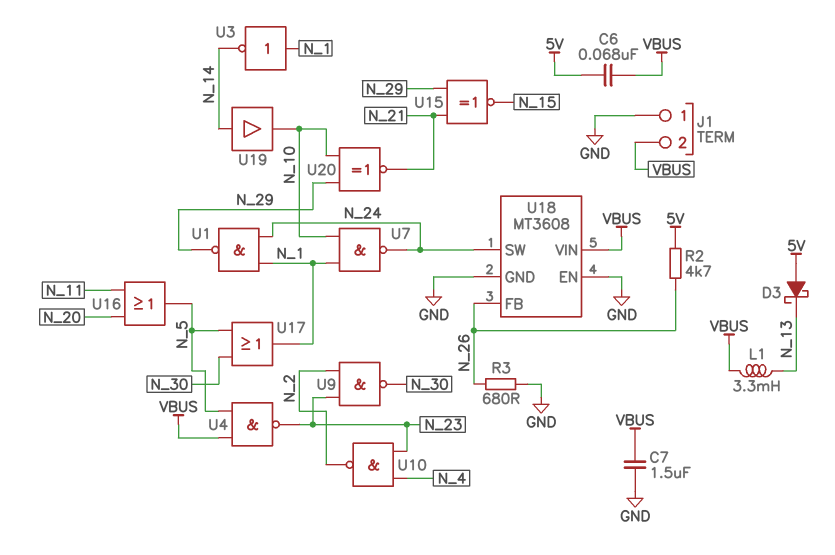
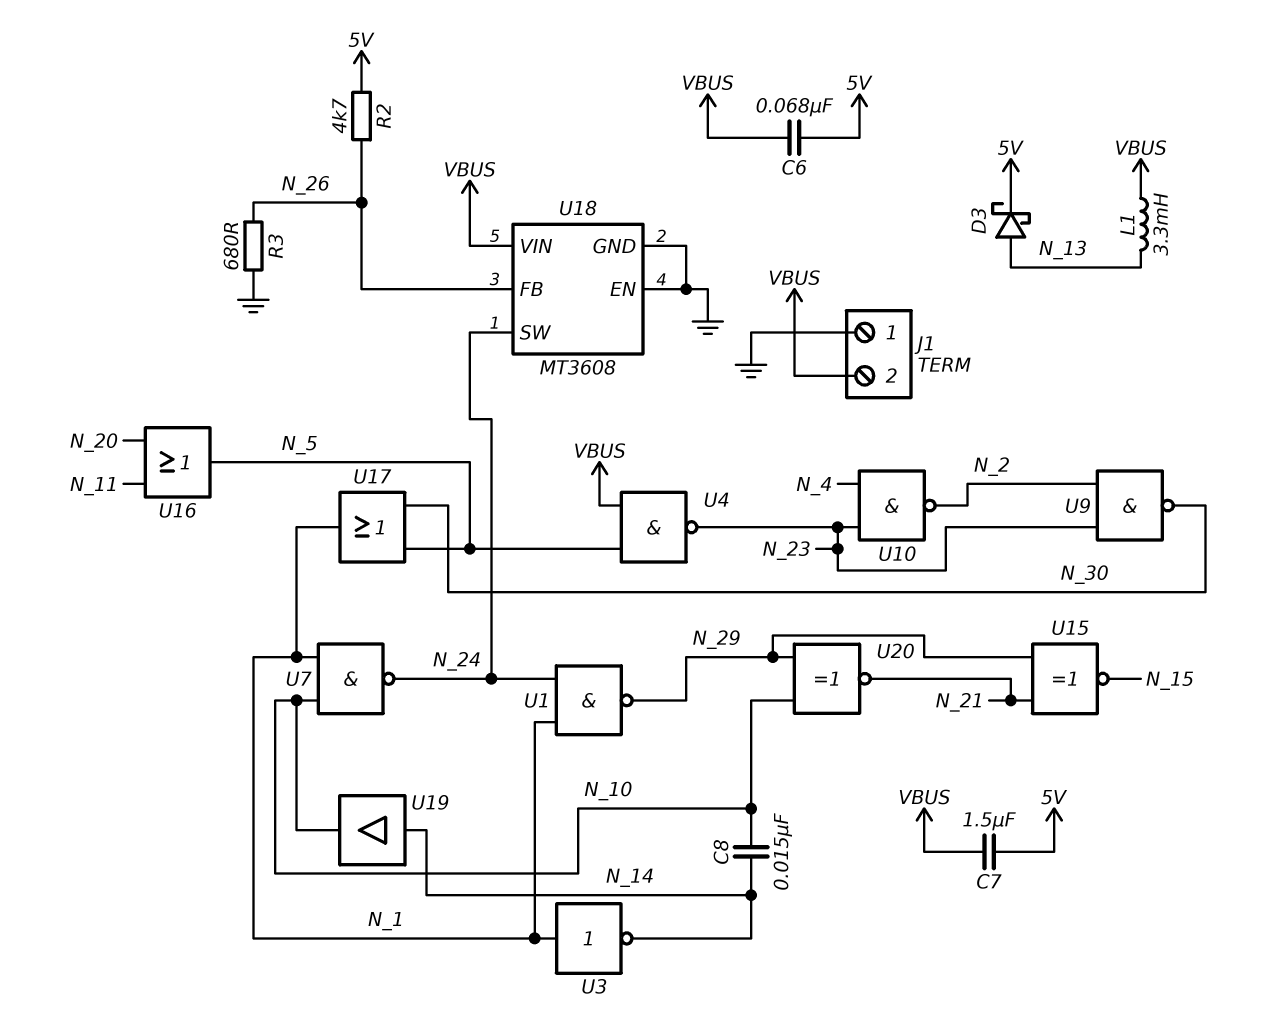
C7: 1.5uF (GND, VBUS) -> 1.5uF (5V, VBUS)
C8: none -> 15nF (N_10, N_14)
D3: schottky (A 5V, K N_13) -> schottky (A N_13, K 5V)

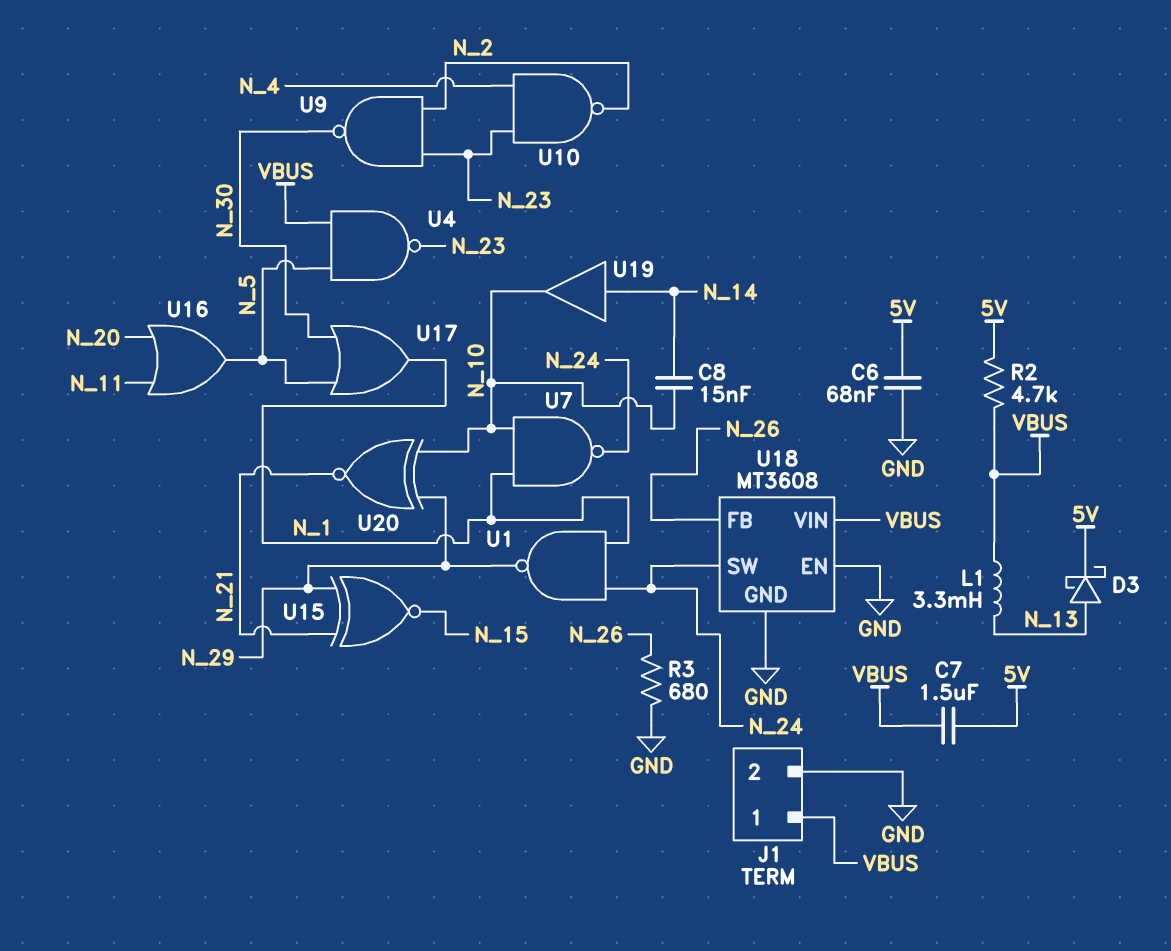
C6: 68nF (5V, VBUS) -> 68nF (5V, GND)
J1 pin 1: GND -> VBUS
J1 pin 2: VBUS -> GND
R2: 4.7k (5V, N_26) -> 4.7k (5V, VBUS)
U3: NOT (in N_1, out N_14) -> none

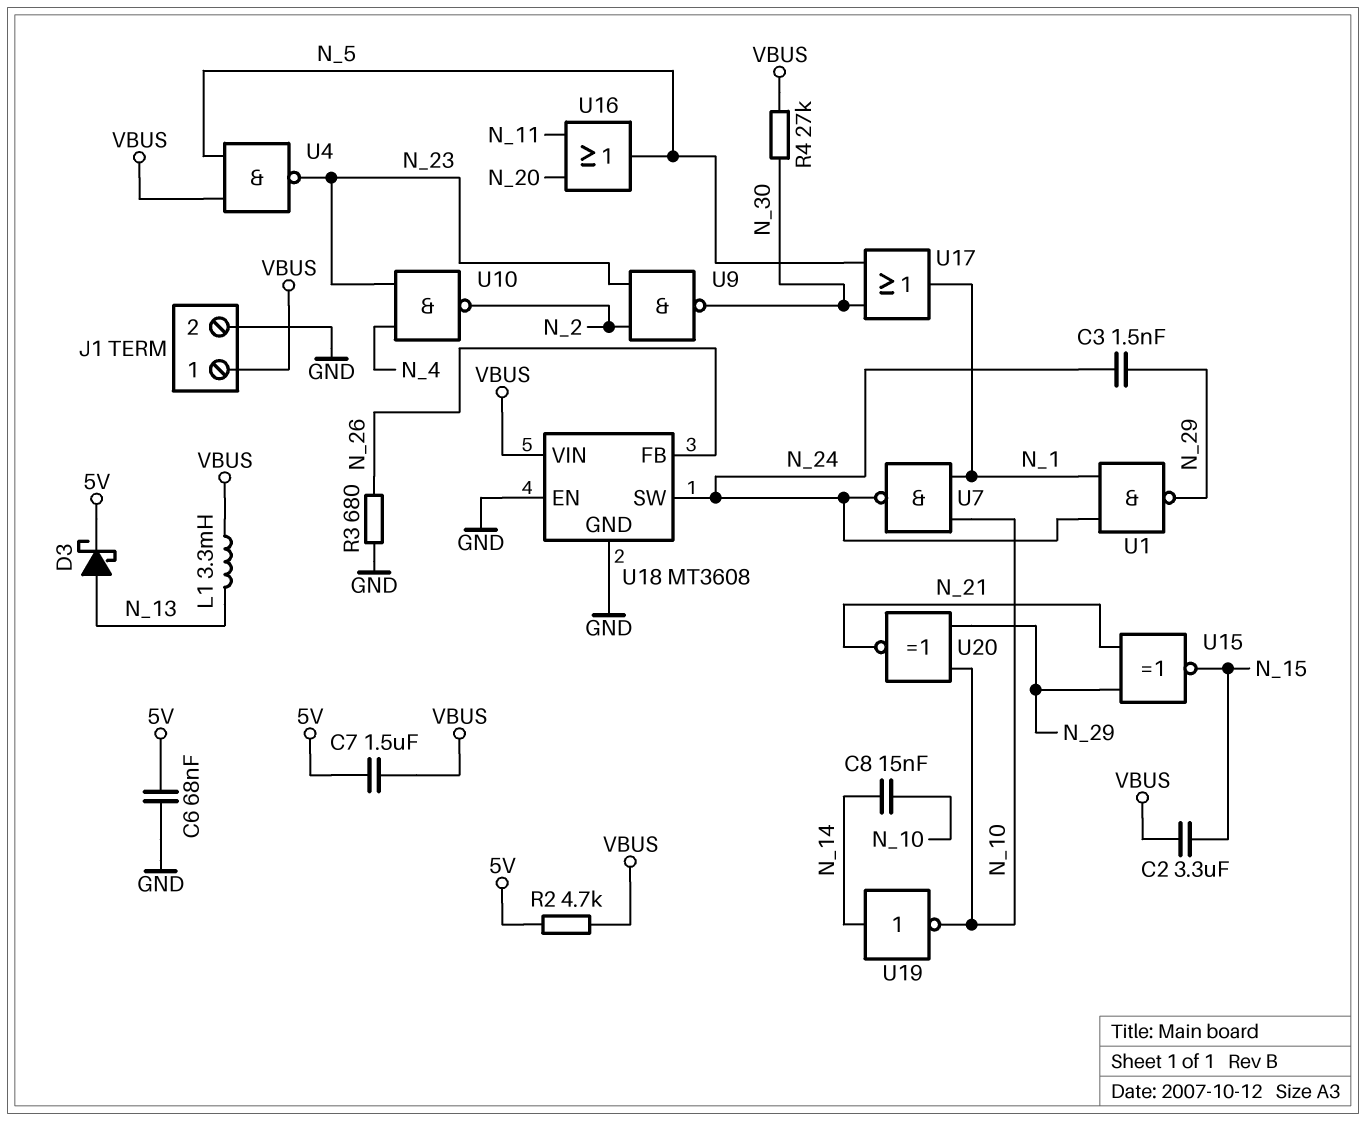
C2: none -> 3.3uF (N_15, VBUS)
C3: none -> 1.5nF (N_24, N_29)
R4: none -> 27k (N_30, VBUS)
U19: buffer (in N_14, out N_10) -> NOT (in N_14, out N_10)

